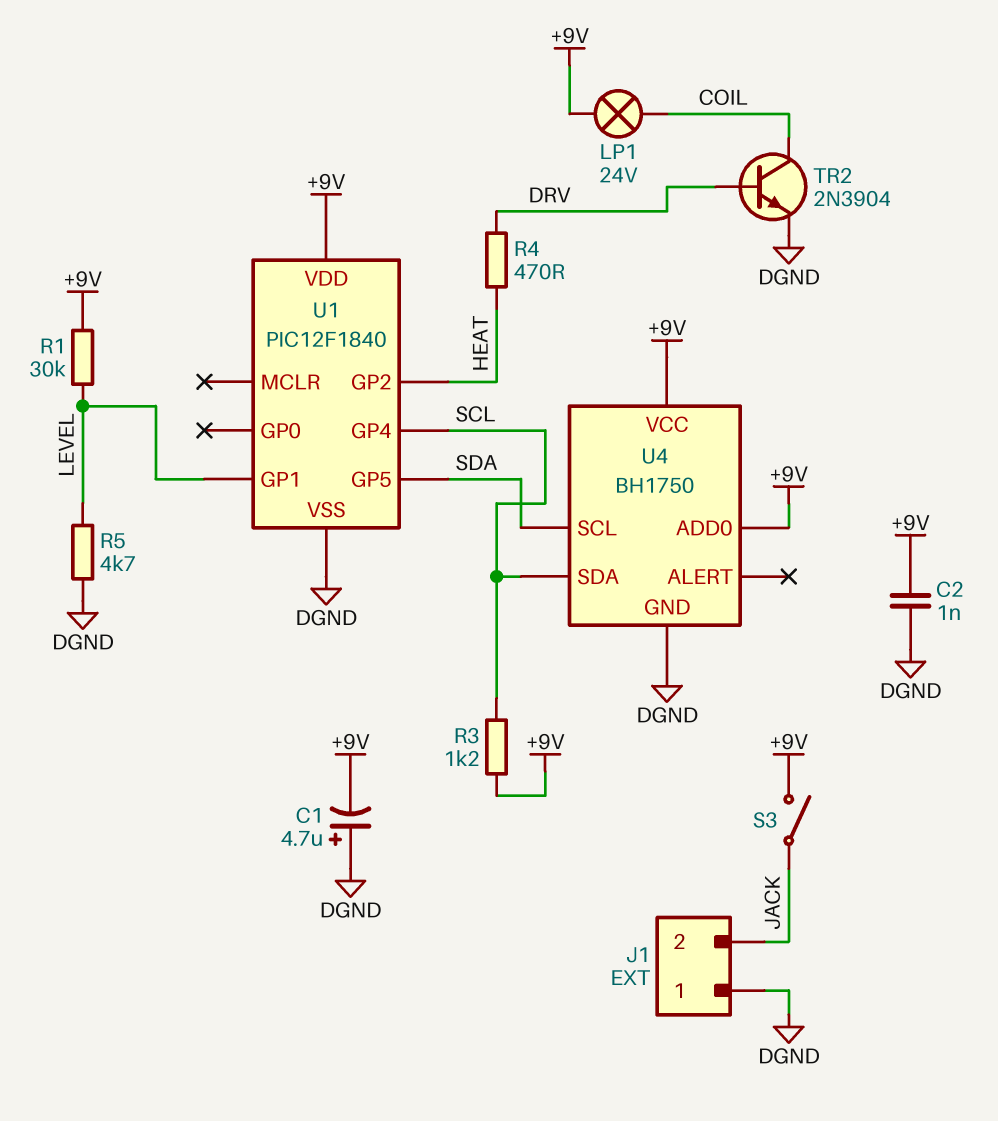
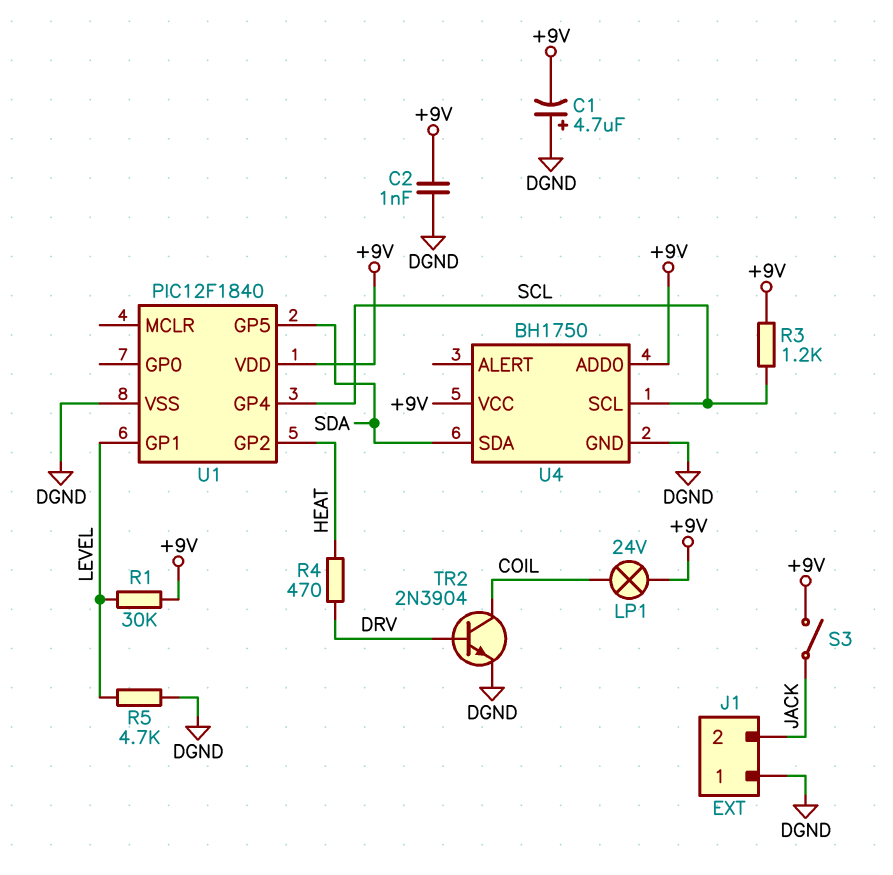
U4 pin SCL: SDA -> SCL
U4 pin SDA: SCL -> SDA

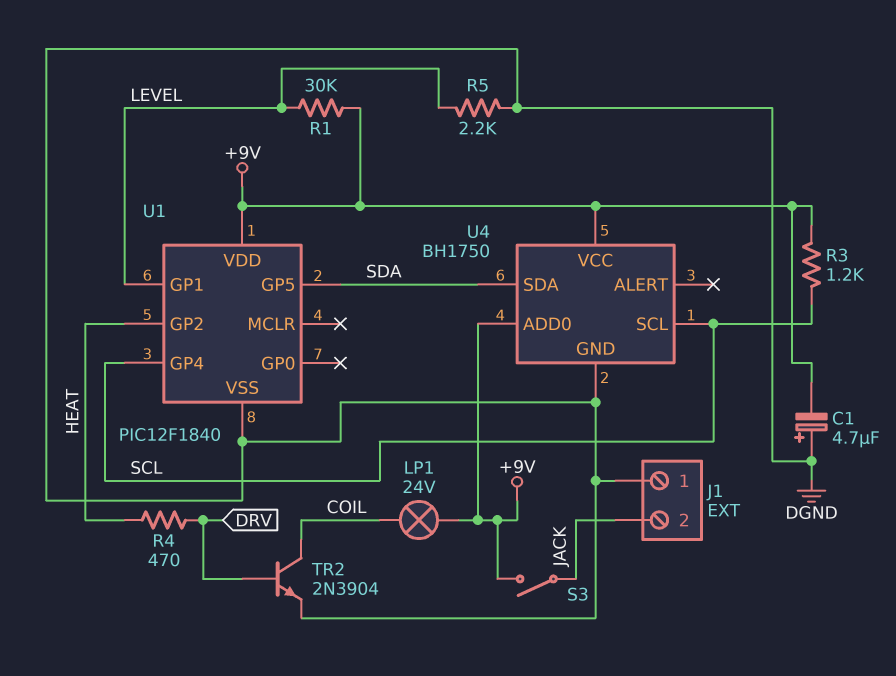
C2: 1nF (+9V, DGND) -> none
R5: 4.7k (DGND, LEVEL) -> 2.2k (DGND, LEVEL)

